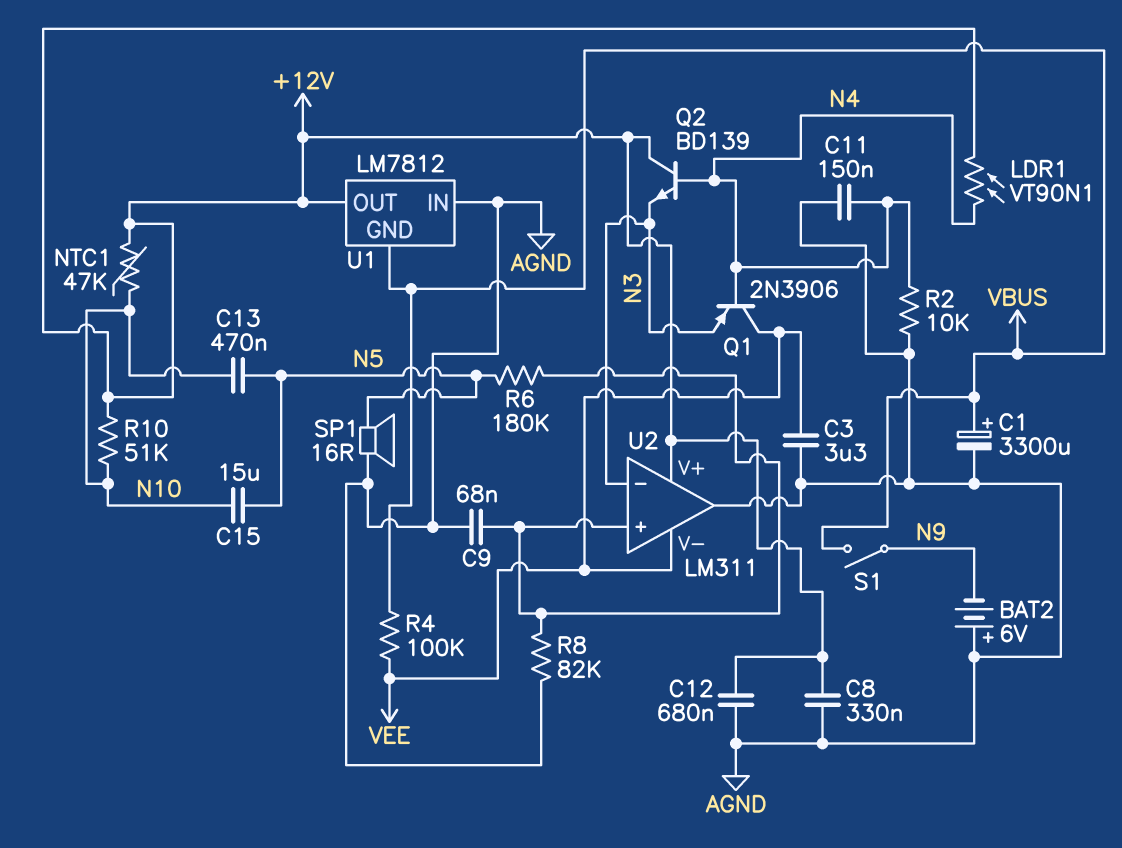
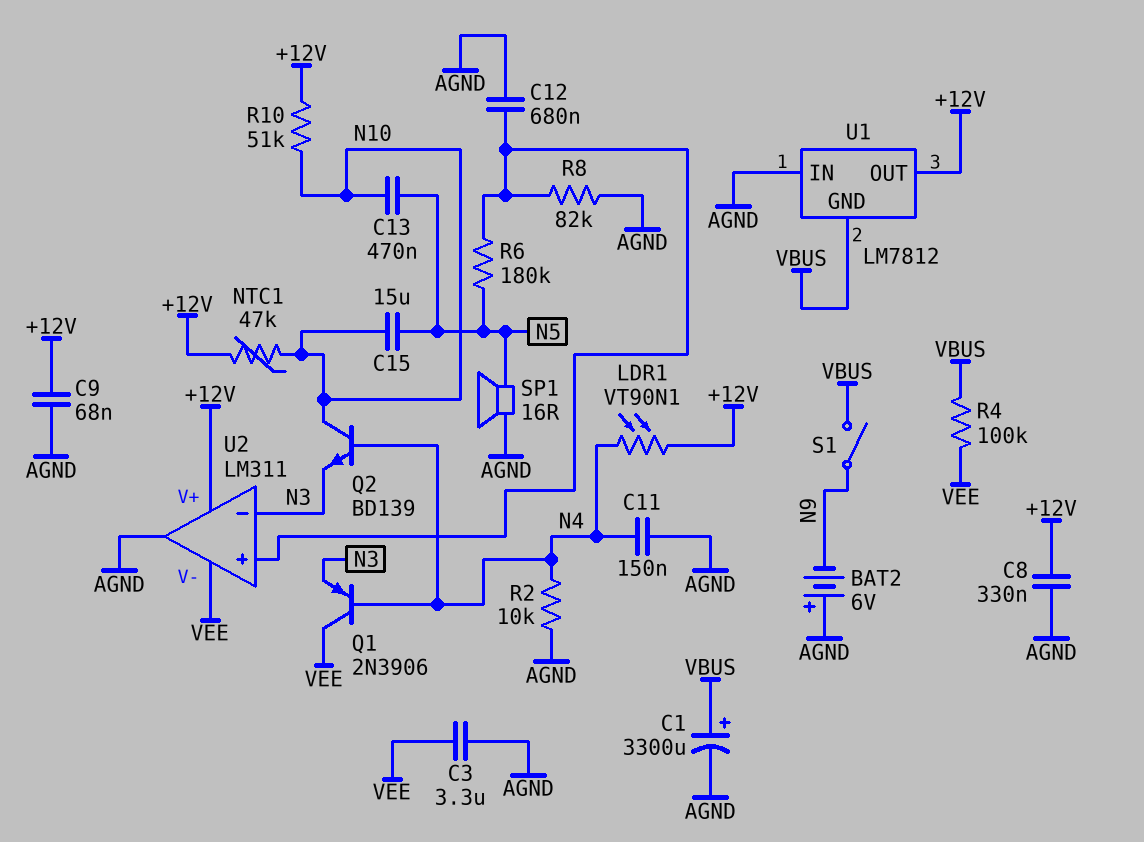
C9: 68nF (AGND, U2/in+) -> 68nF (+12V, AGND)
C12: 680nF (+12V, AGND) -> 680nF (AGND, U2/in+)
Q2: NPN BD139 (B N4, C +12V, E N3) -> NPN BD139 (B N4, C N10, E N3)

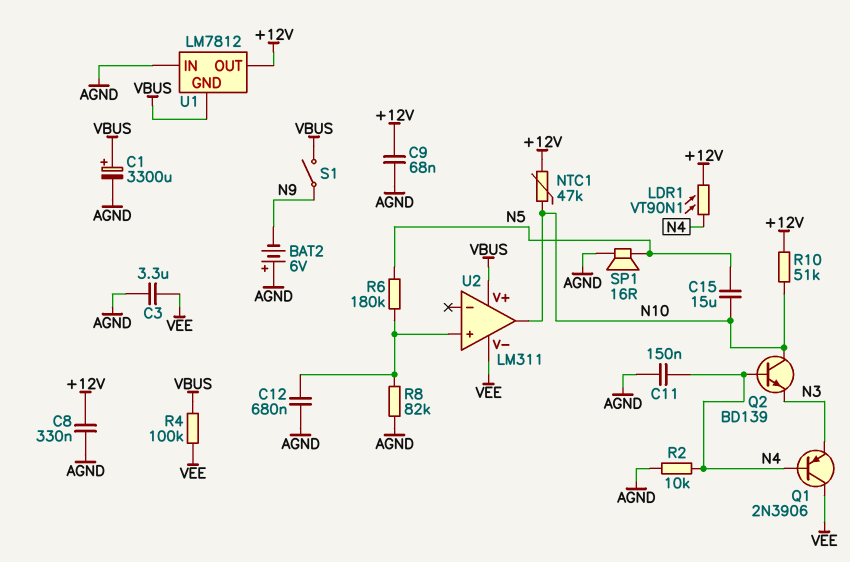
C13: 470nF (N5, N10) -> none
U2 pin V+: +12V -> VBUS
U2 pin in-: N3 -> none
U2 pin out: AGND -> N10

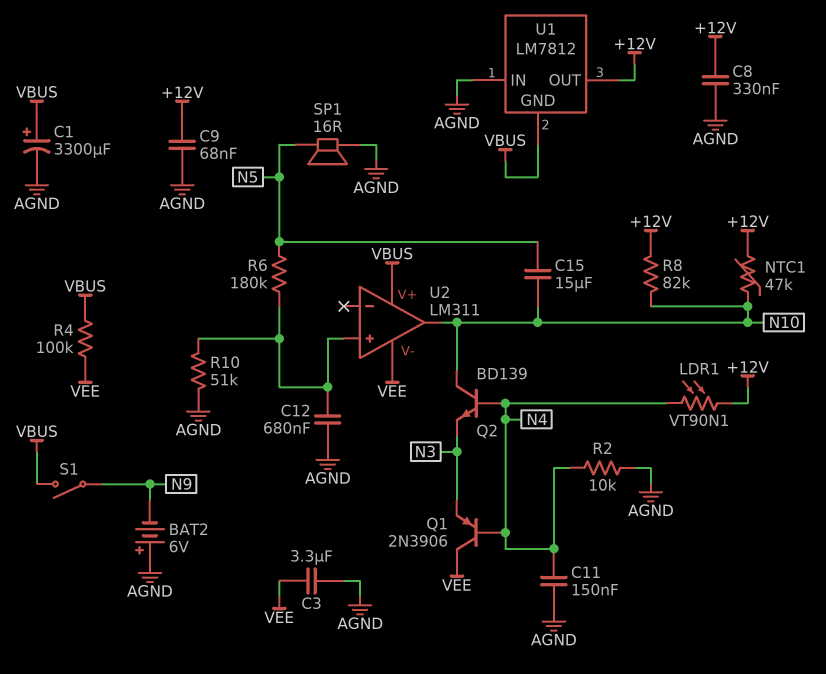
R8: 82k (AGND, U2/in+) -> 82k (+12V, N10)
R10: 51k (+12V, N10) -> 51k (AGND, U2/in+)

